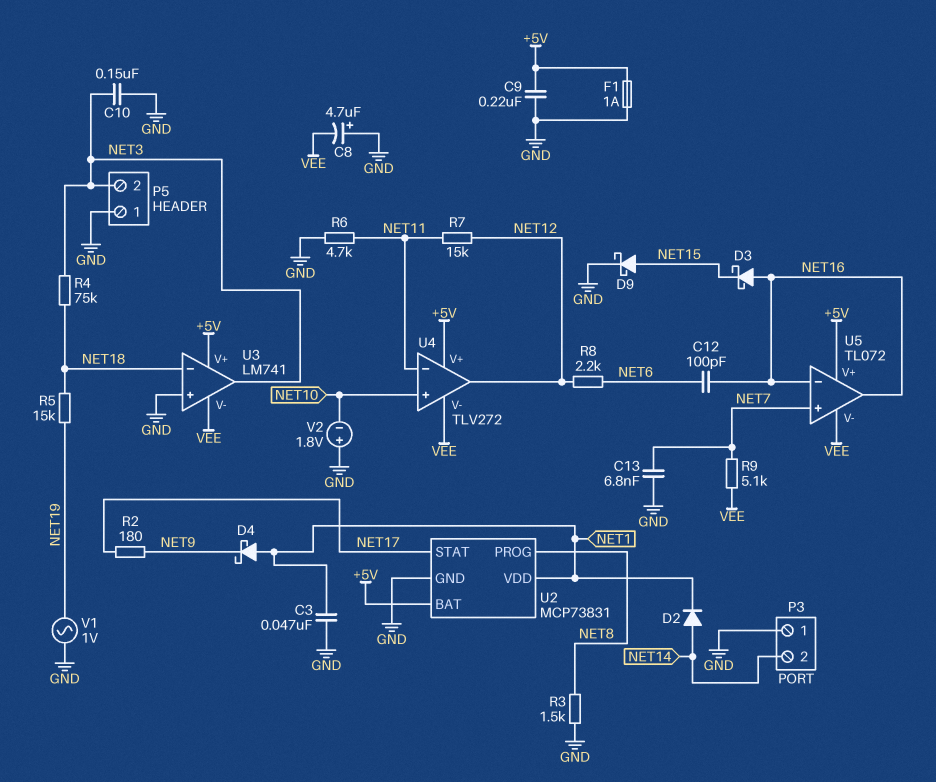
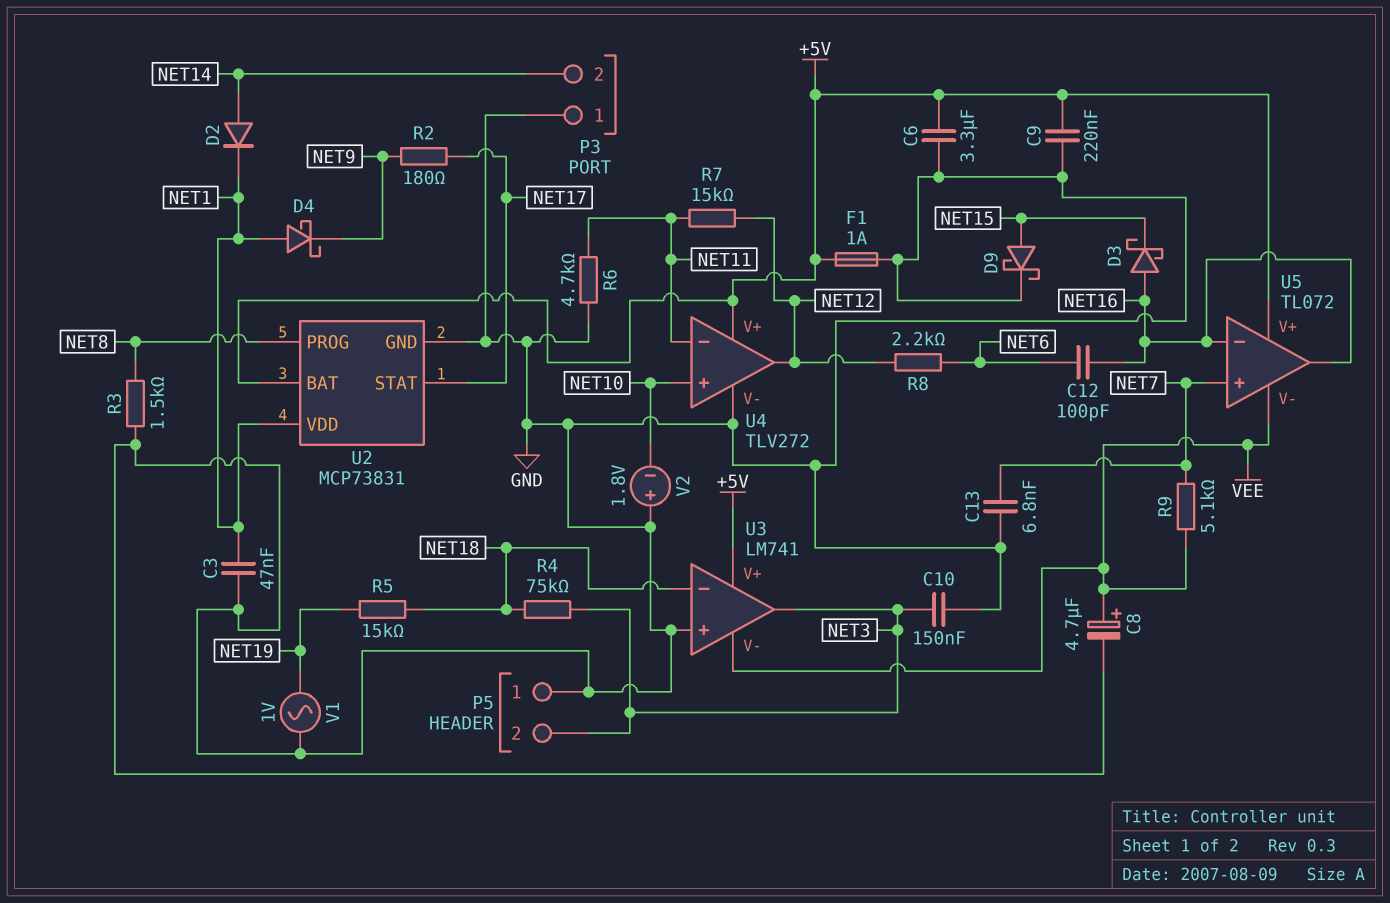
C6: none -> 3.3uF (+5V, GND)
C8: 4.7uF (plus GND, minus VEE) -> 4.7uF (plus VEE, minus GND)
U4 pin V-: VEE -> GND

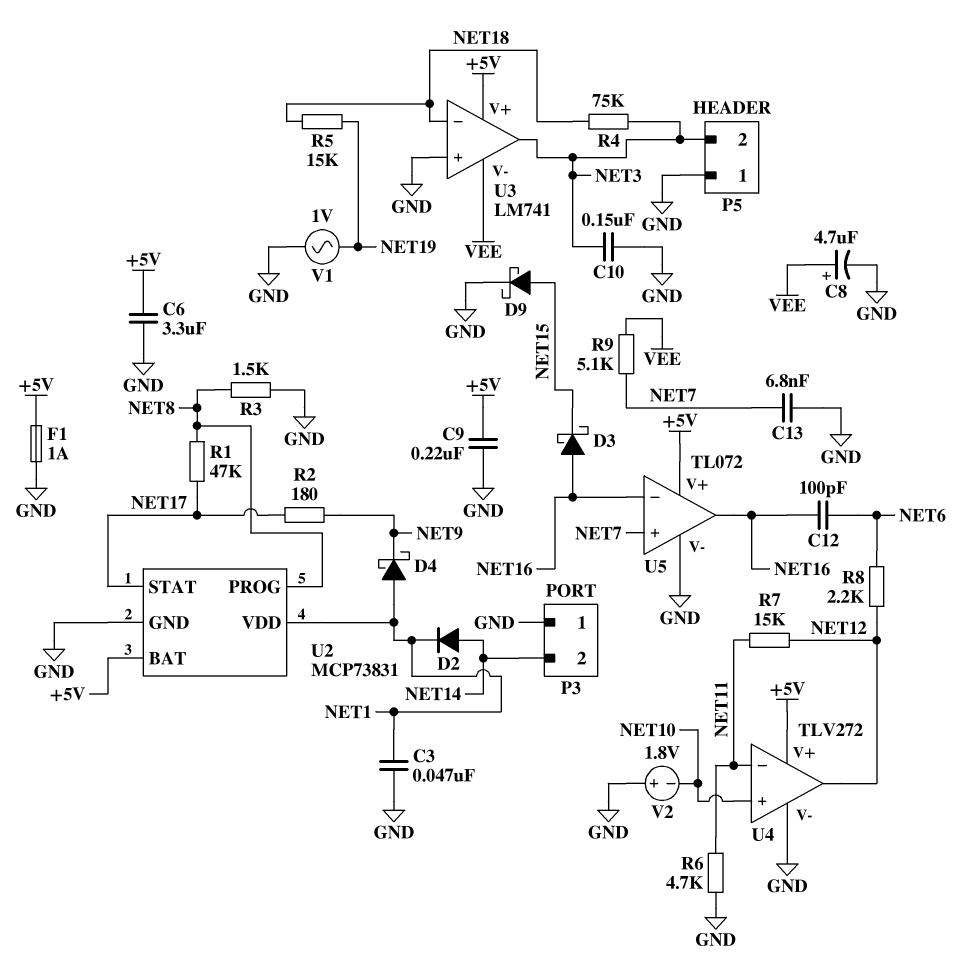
R1: none -> 47k (NET8, NET17)
U5 pin V-: VEE -> GND

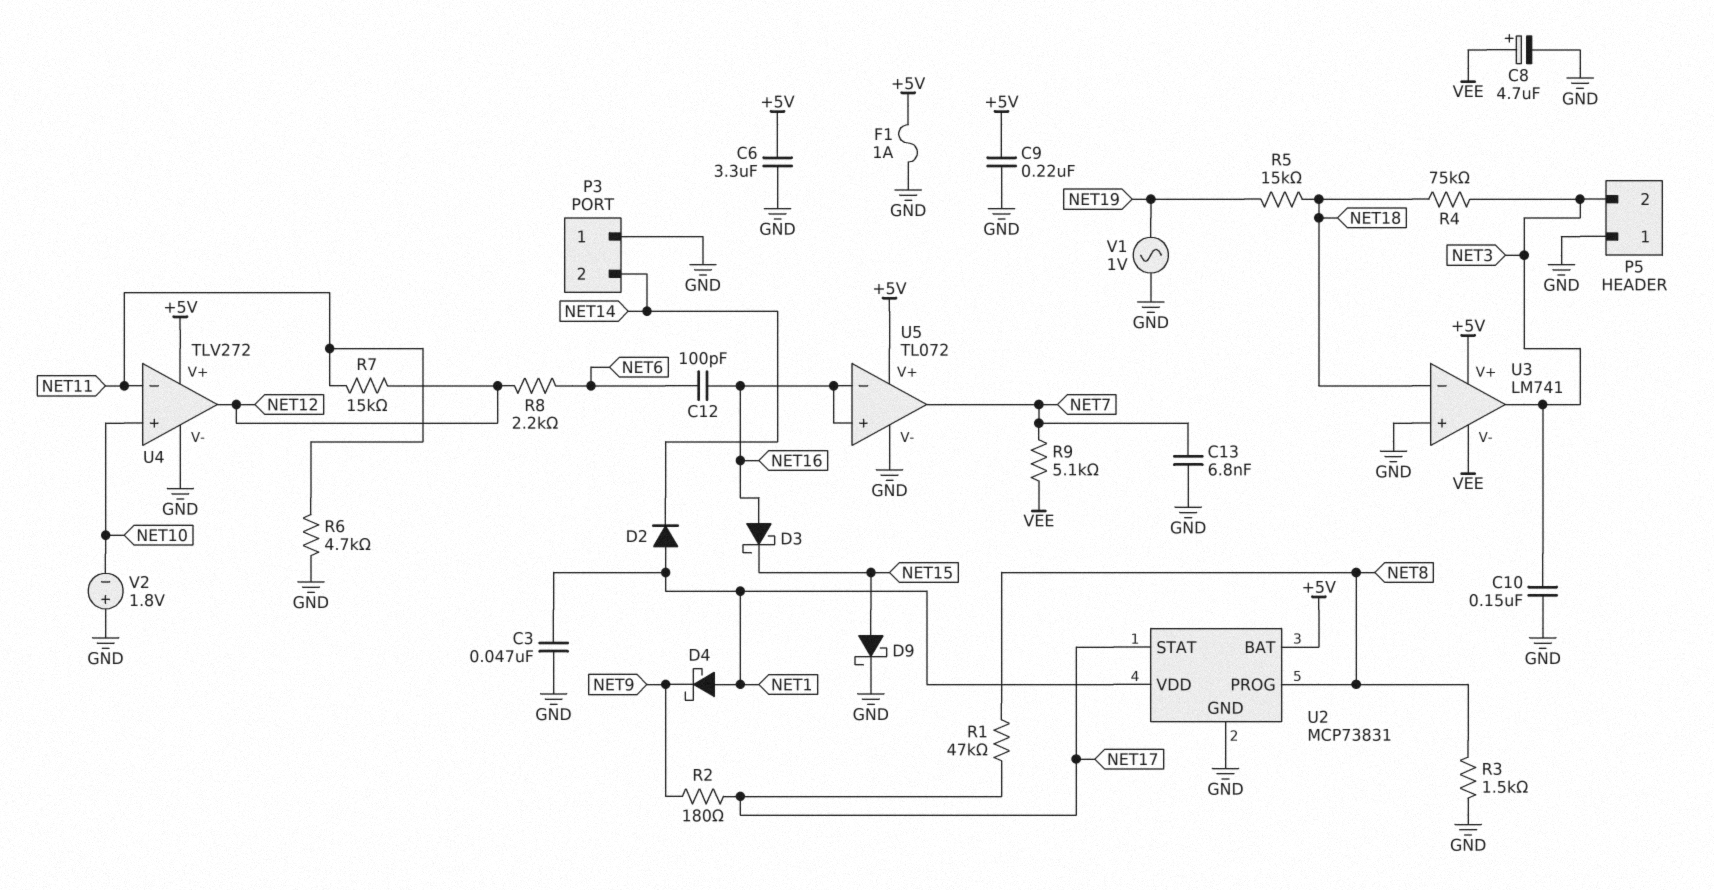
D2: diode (A NET14, K NET1) -> diode (A NET1, K NET14)
U5 pin in+: NET7 -> NET16
U5 pin out: NET16 -> NET7

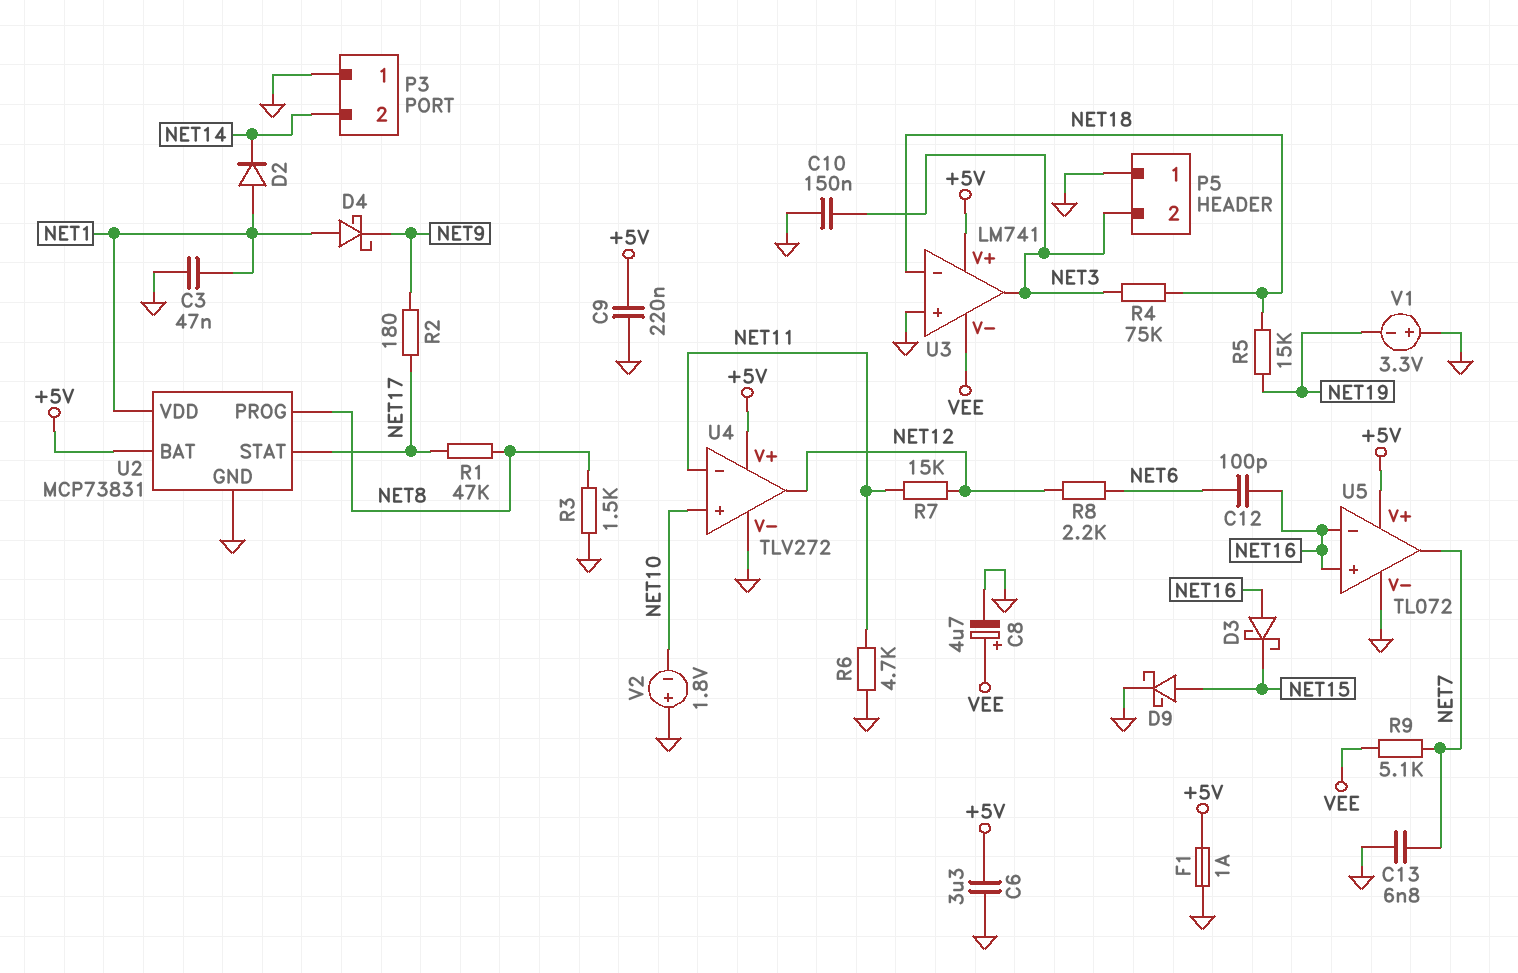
V1: AC 1V (GND, NET19) -> 3.3V (plus GND, minus NET19)

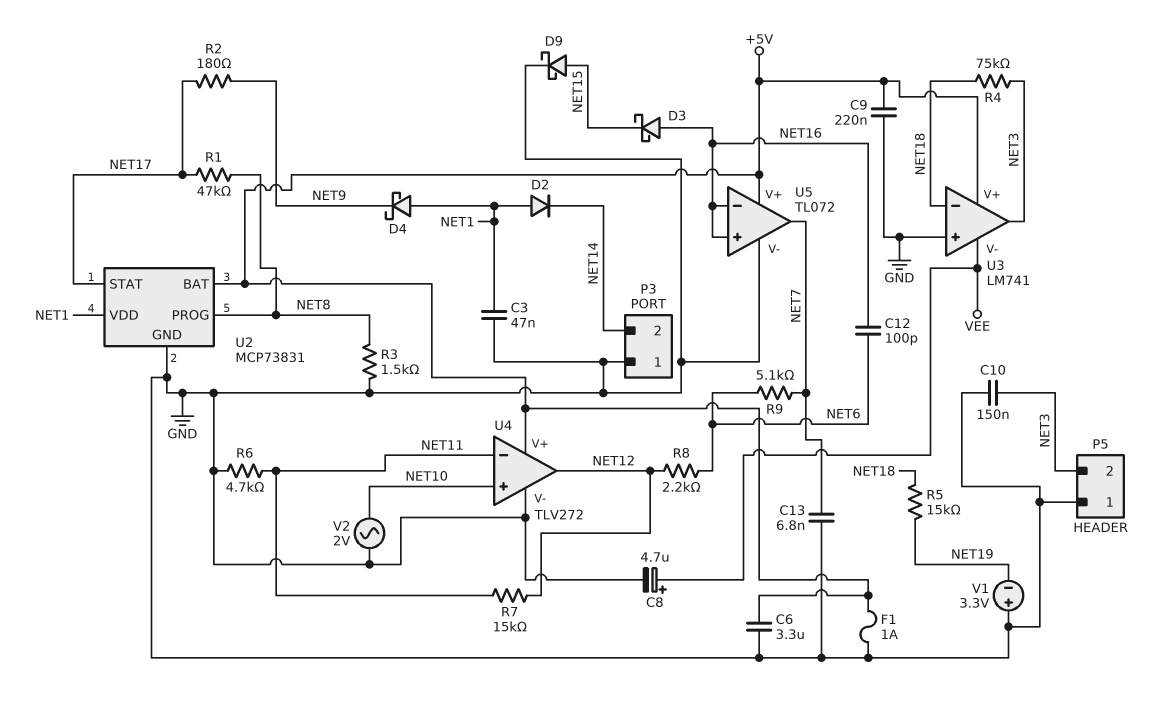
R9: 5.1k (NET7, VEE) -> 5.1k (NET6, NET7)
V2: 1.8V (plus GND, minus NET10) -> AC 2V (GND, NET10)

